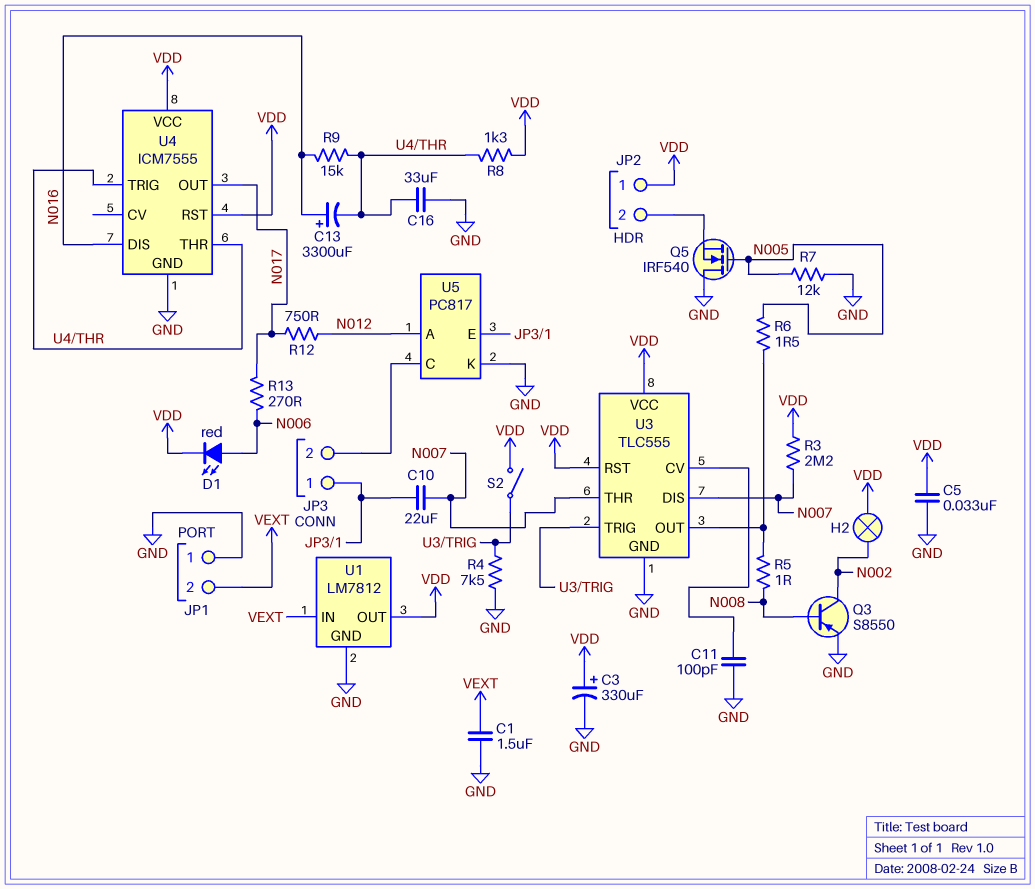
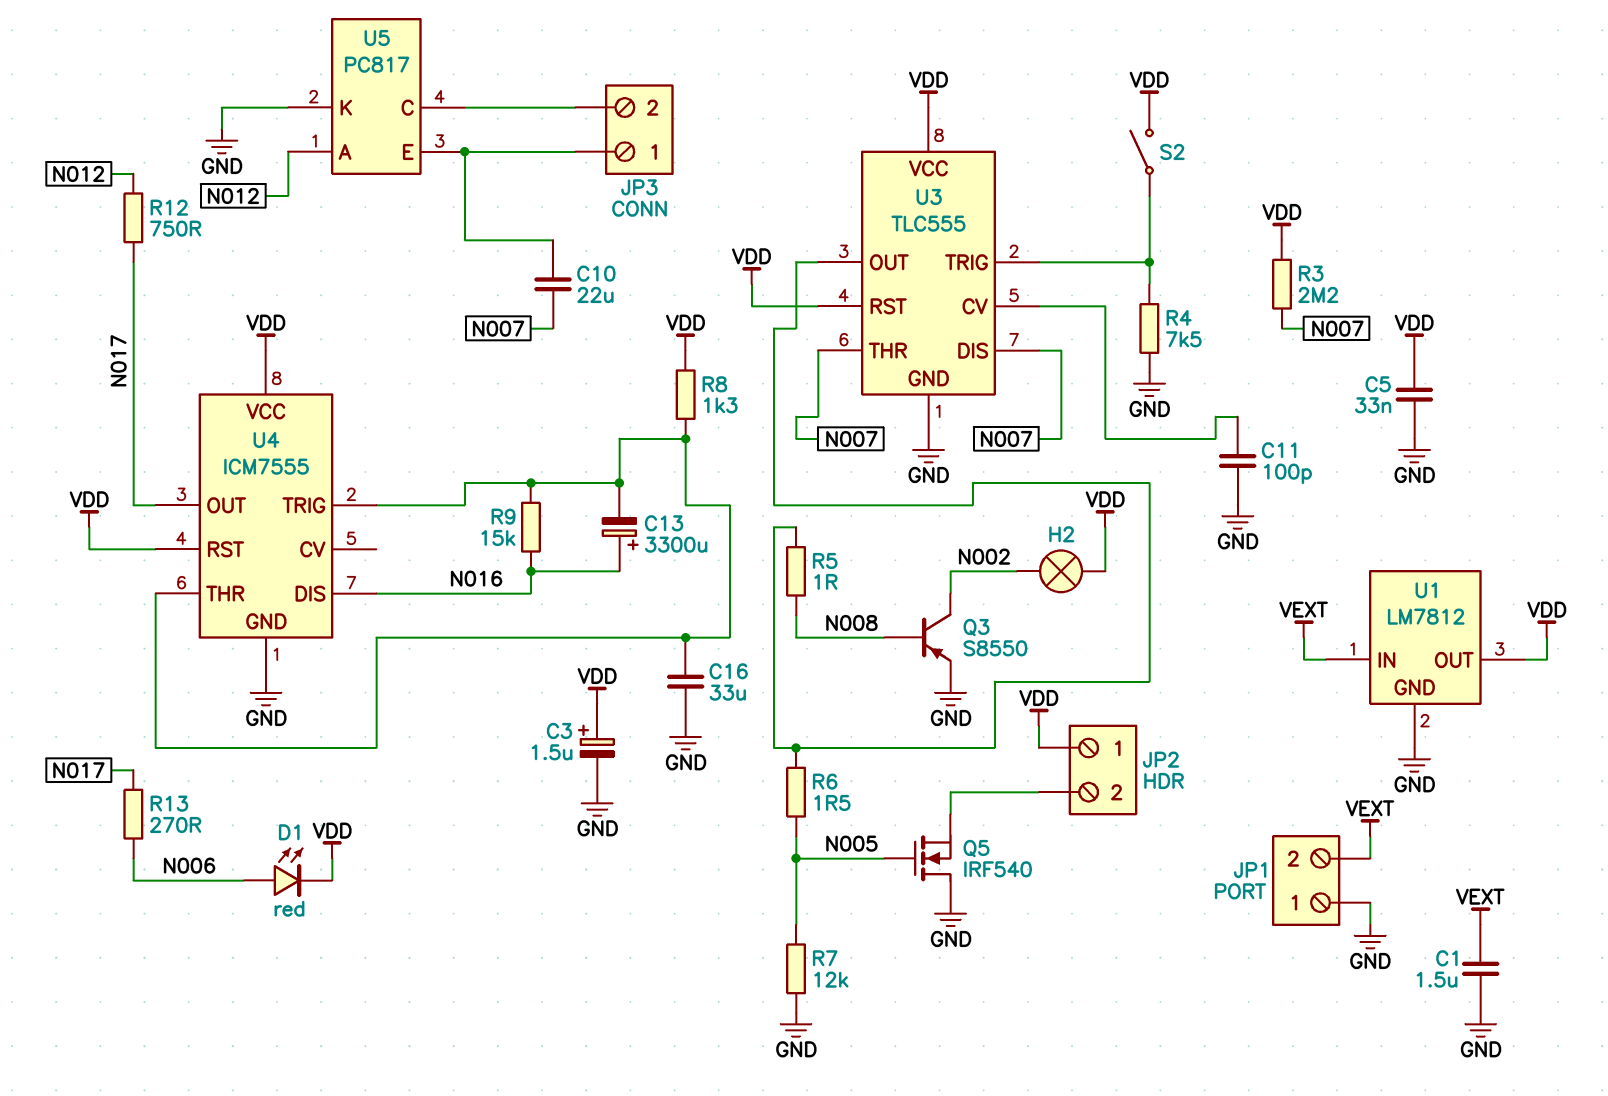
C3: 330uF (plus VDD, minus GND) -> 1.5uF (plus VDD, minus GND)

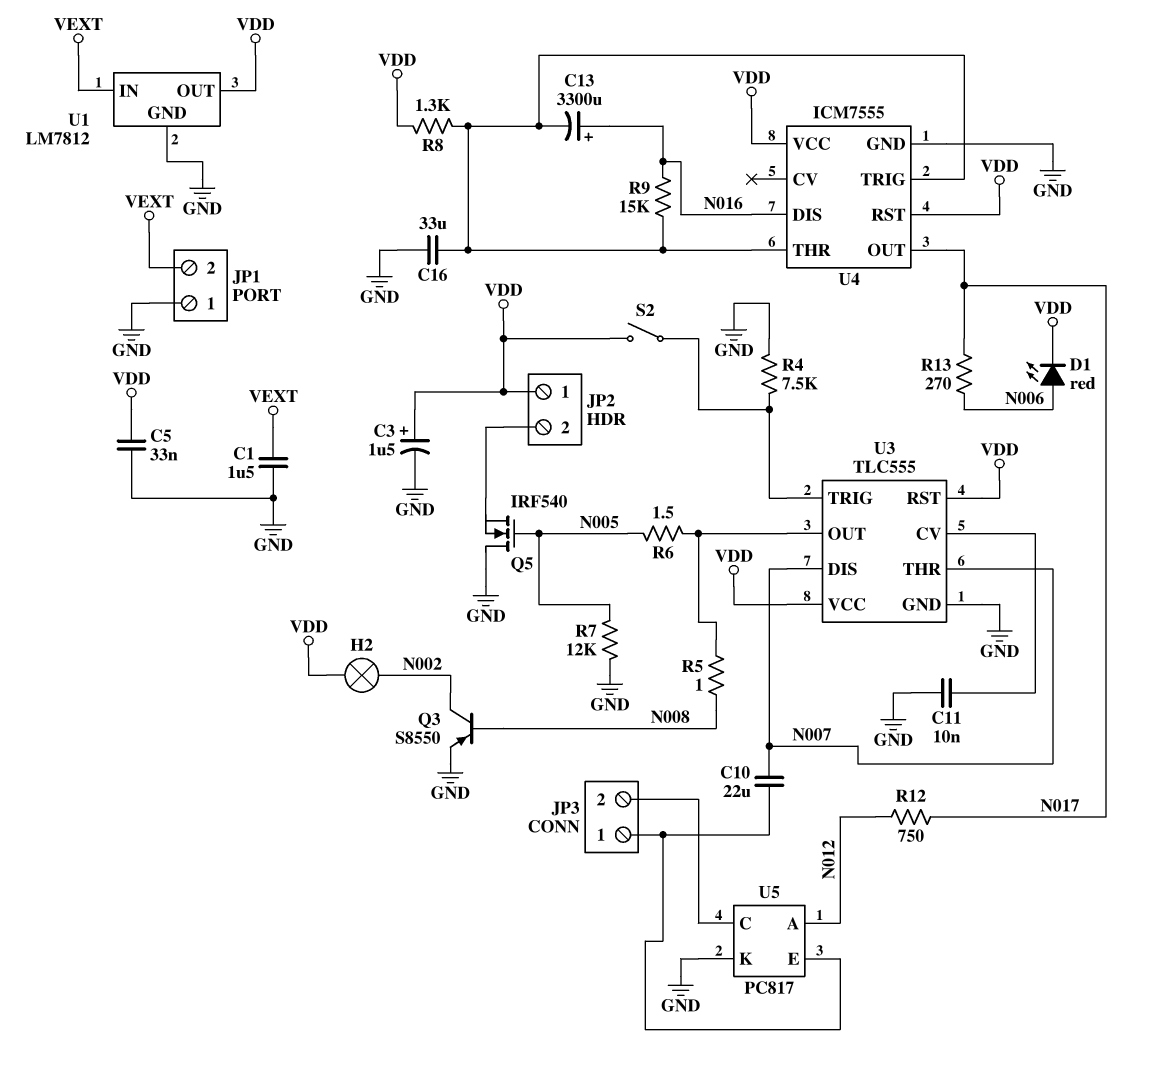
C11: 100pF (GND, U3/CV) -> 10nF (GND, U3/CV)
R3: 2.2M (N007, VDD) -> none

